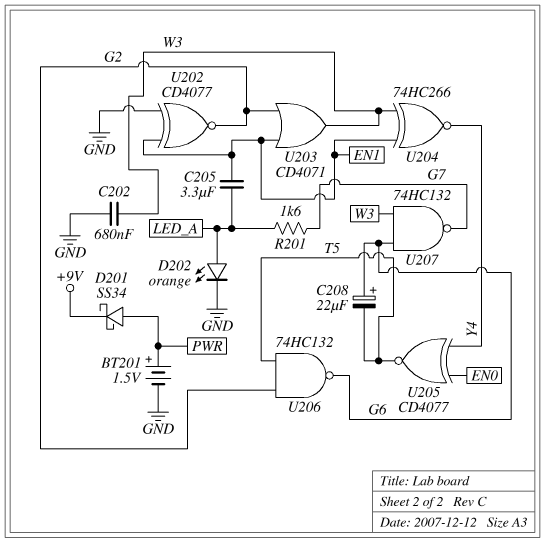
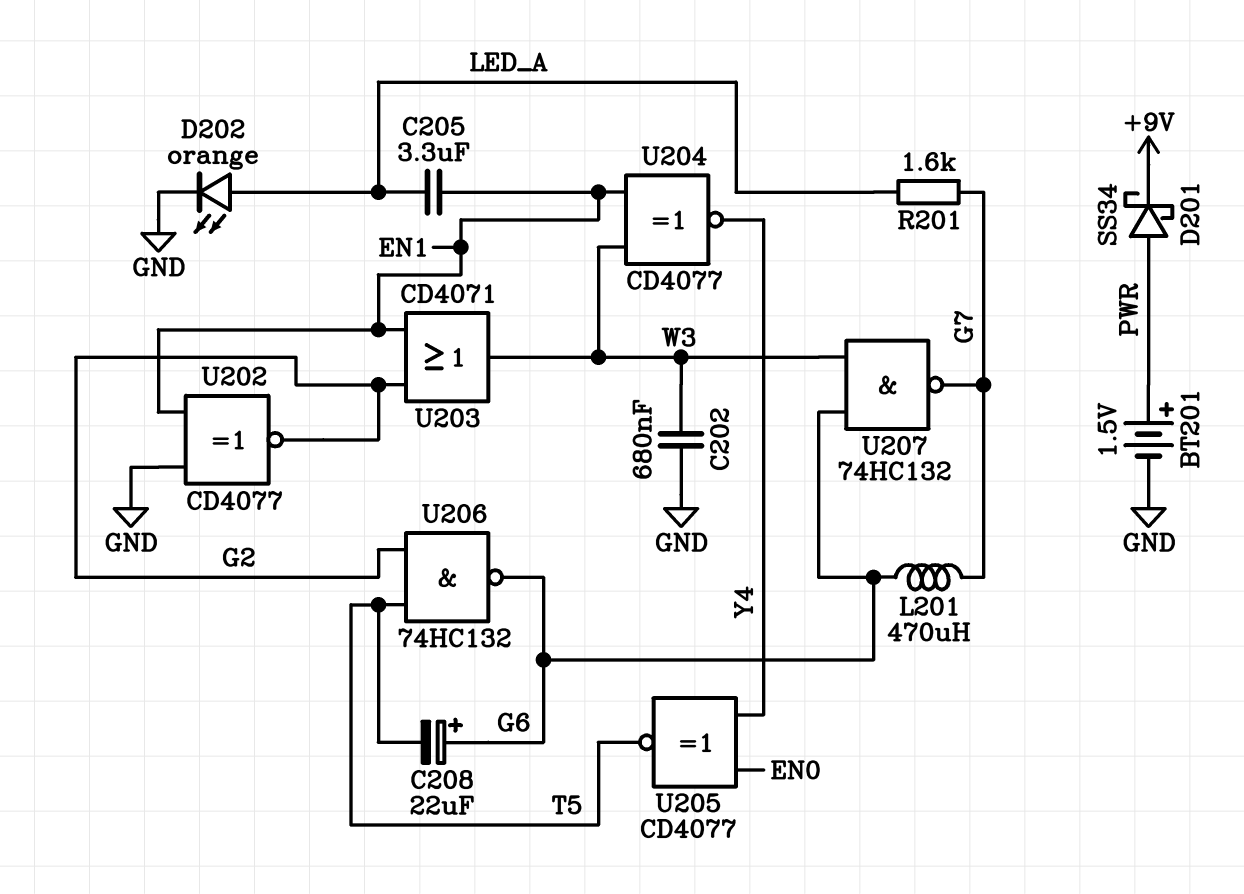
L201: none -> 470uH (G6, G7)
U204: XNOR 74HC266 (in EN1, in W3, out Y4) -> XNOR CD4077 (in EN1, in W3, out Y4)

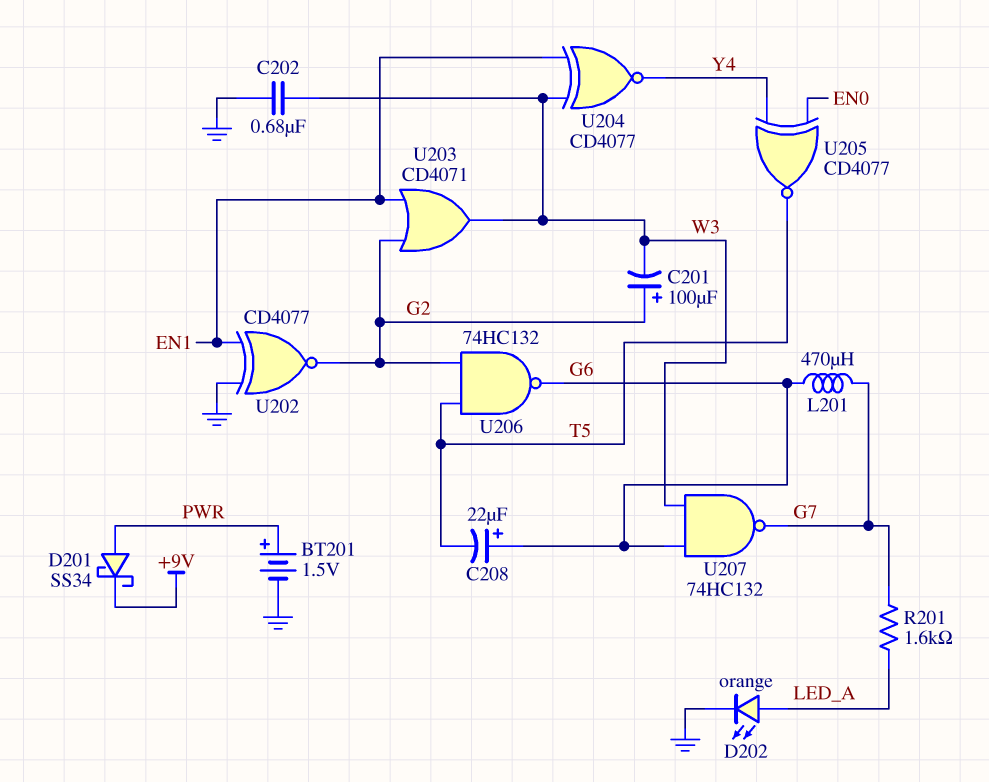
C201: none -> 100uF (plus G2, minus W3)
C205: 3.3uF (EN1, LED_A) -> none

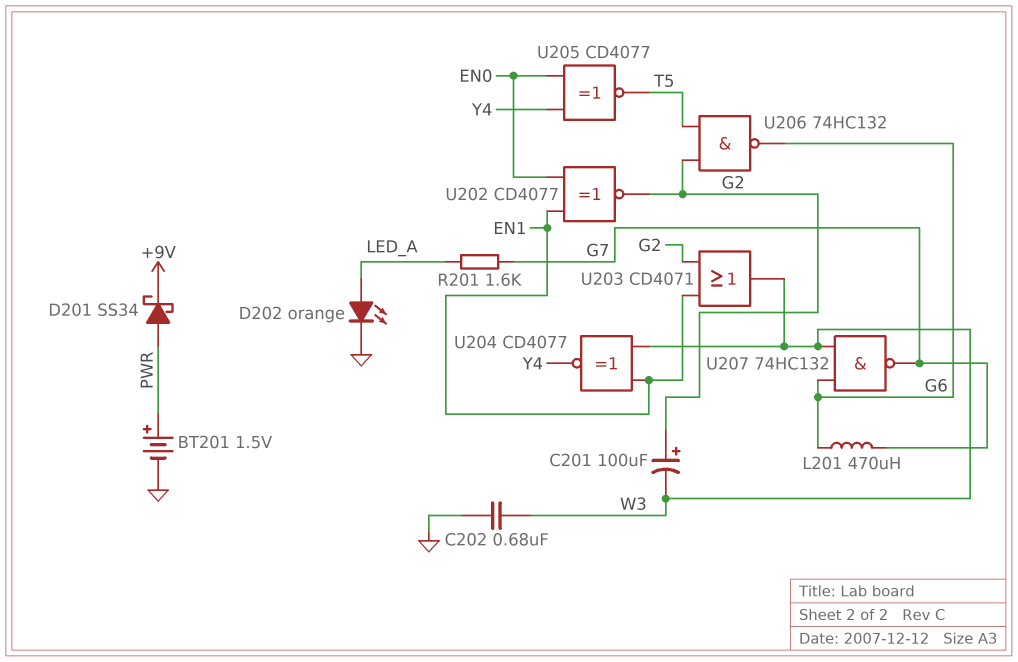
C208: 22uF (plus G6, minus T5) -> none
U202: XNOR CD4077 (in EN1, in GND, out G2) -> XNOR CD4077 (in EN0, in EN1, out G2)

